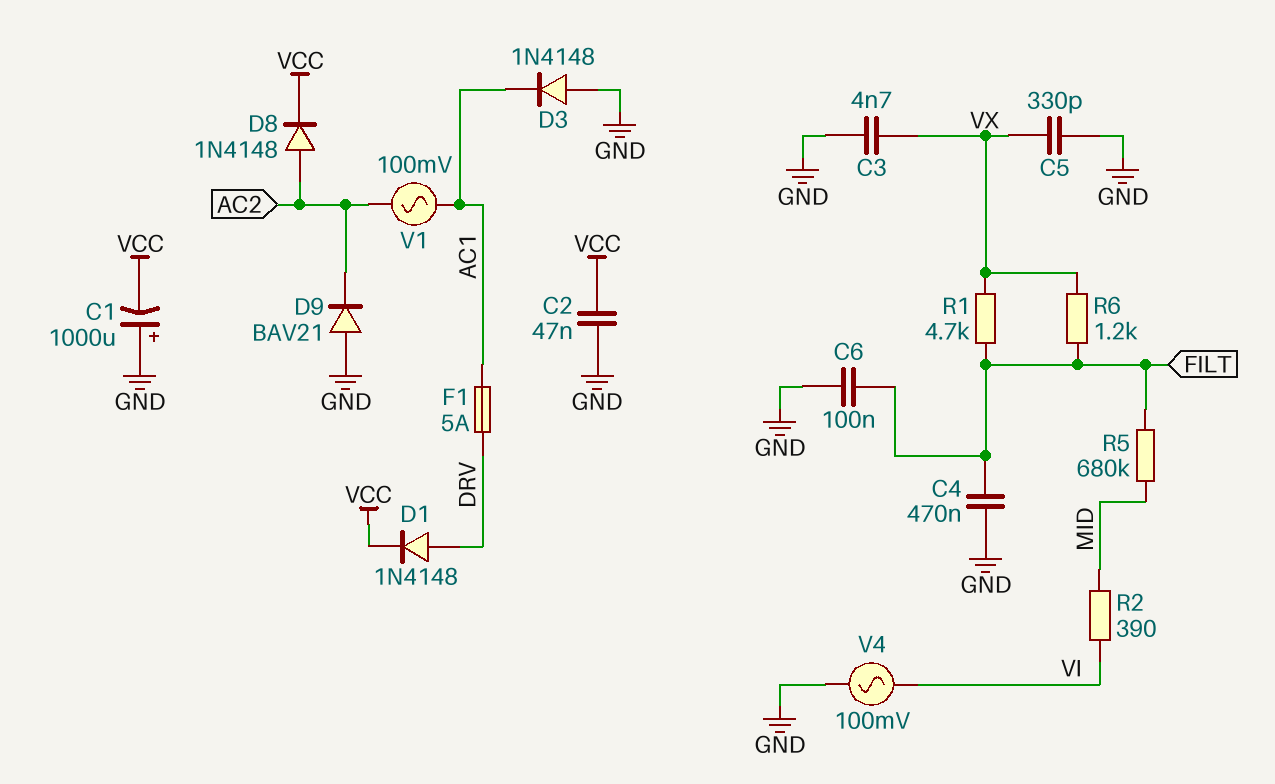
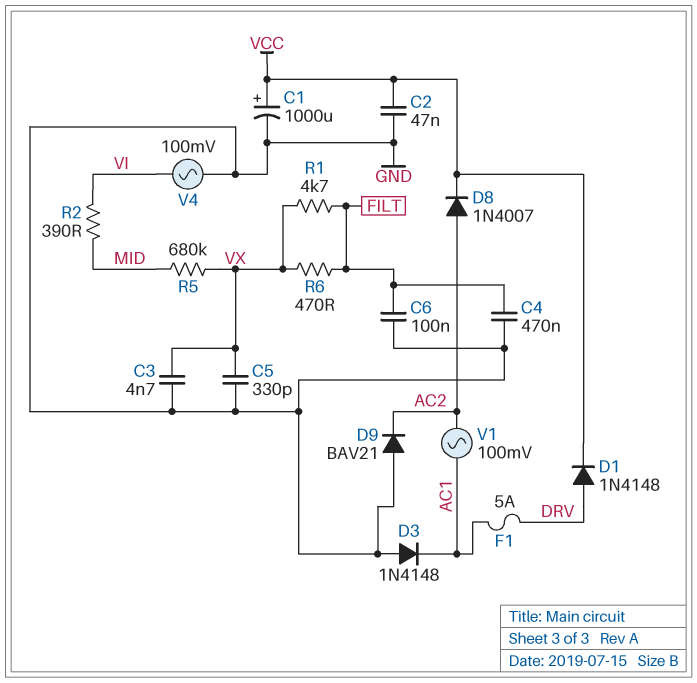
C1: 1000uF (plus GND, minus VCC) -> 1000uF (plus VCC, minus GND)
D8: diode 1N4148 (A AC2, K VCC) -> diode 1N4007 (A AC2, K VCC)
R5: 680k (FILT, MID) -> 680k (MID, VX)
R6: 1.2k (FILT, VX) -> 470 (FILT, VX)

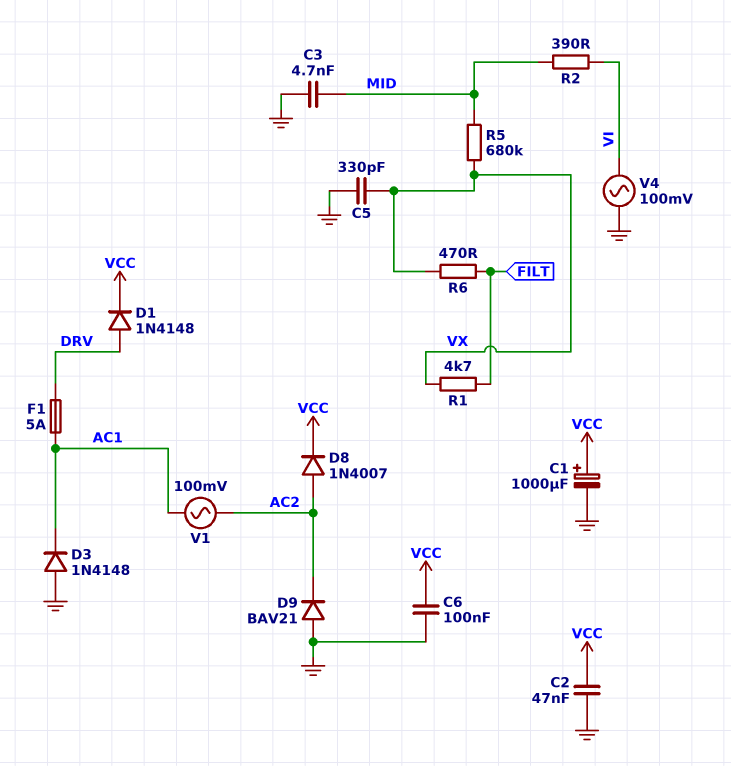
C3: 4.7nF (GND, VX) -> 4.7nF (GND, MID)
C4: 470nF (FILT, GND) -> none
C6: 100nF (FILT, GND) -> 100nF (GND, VCC)

